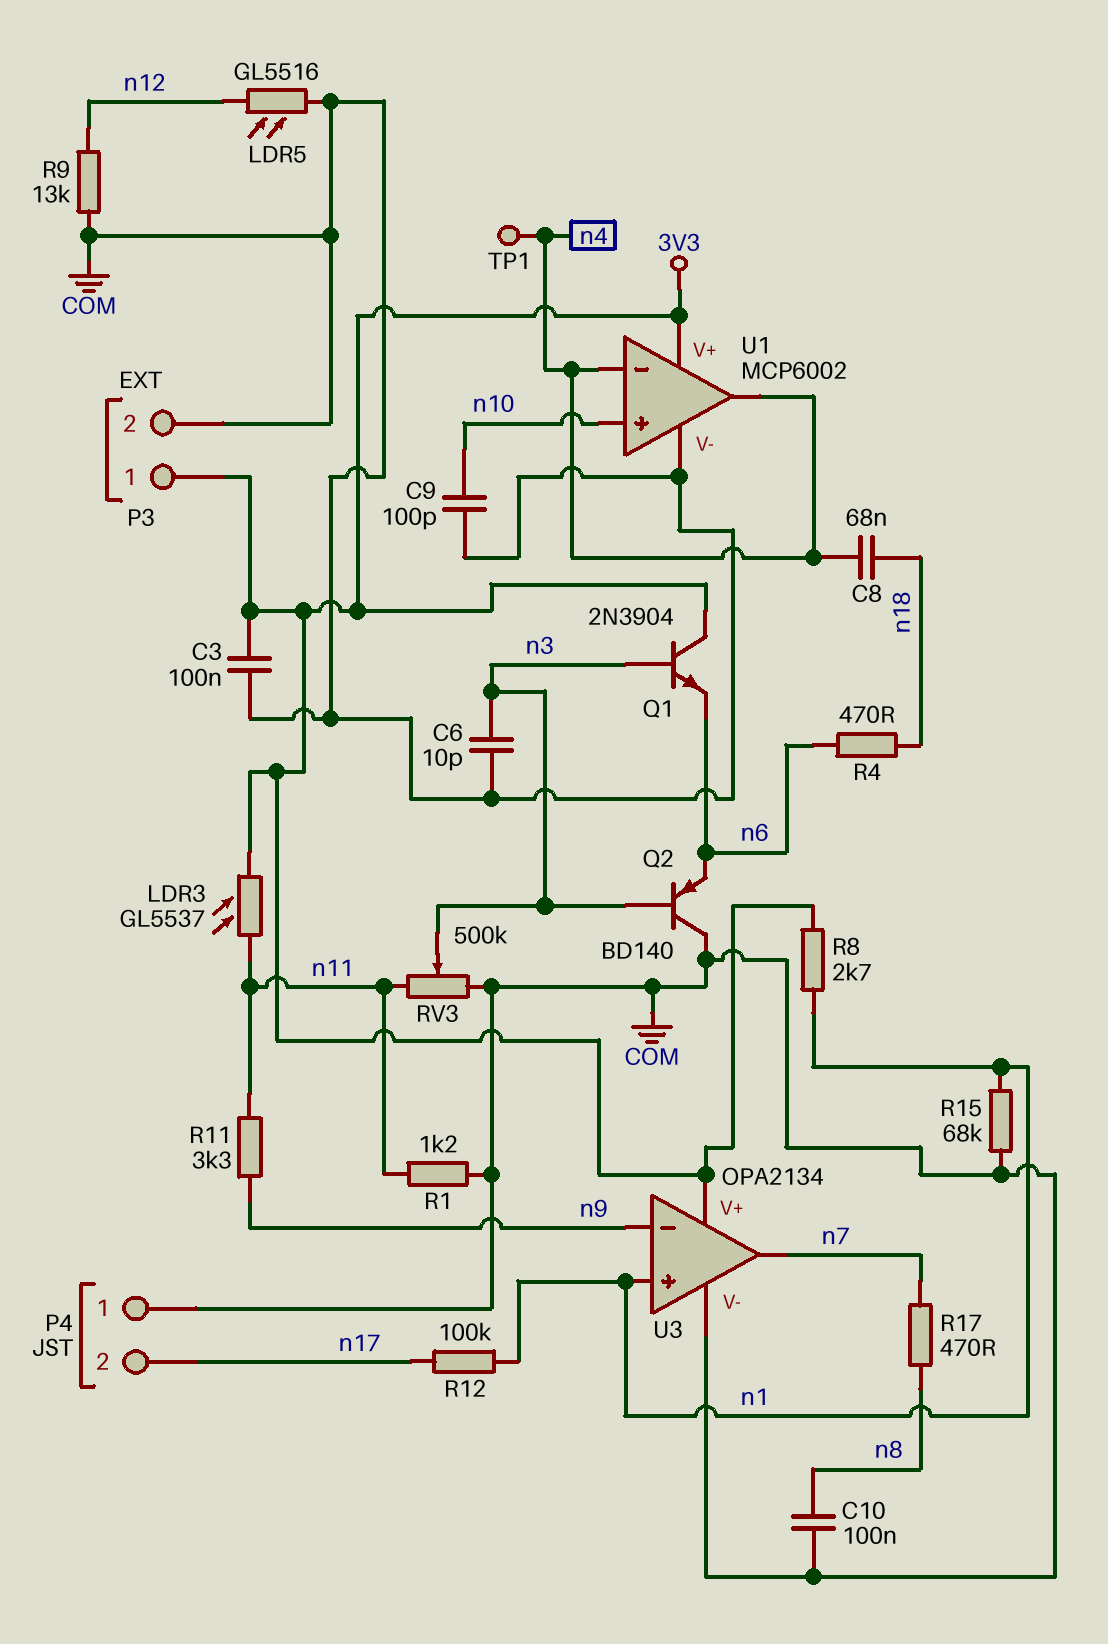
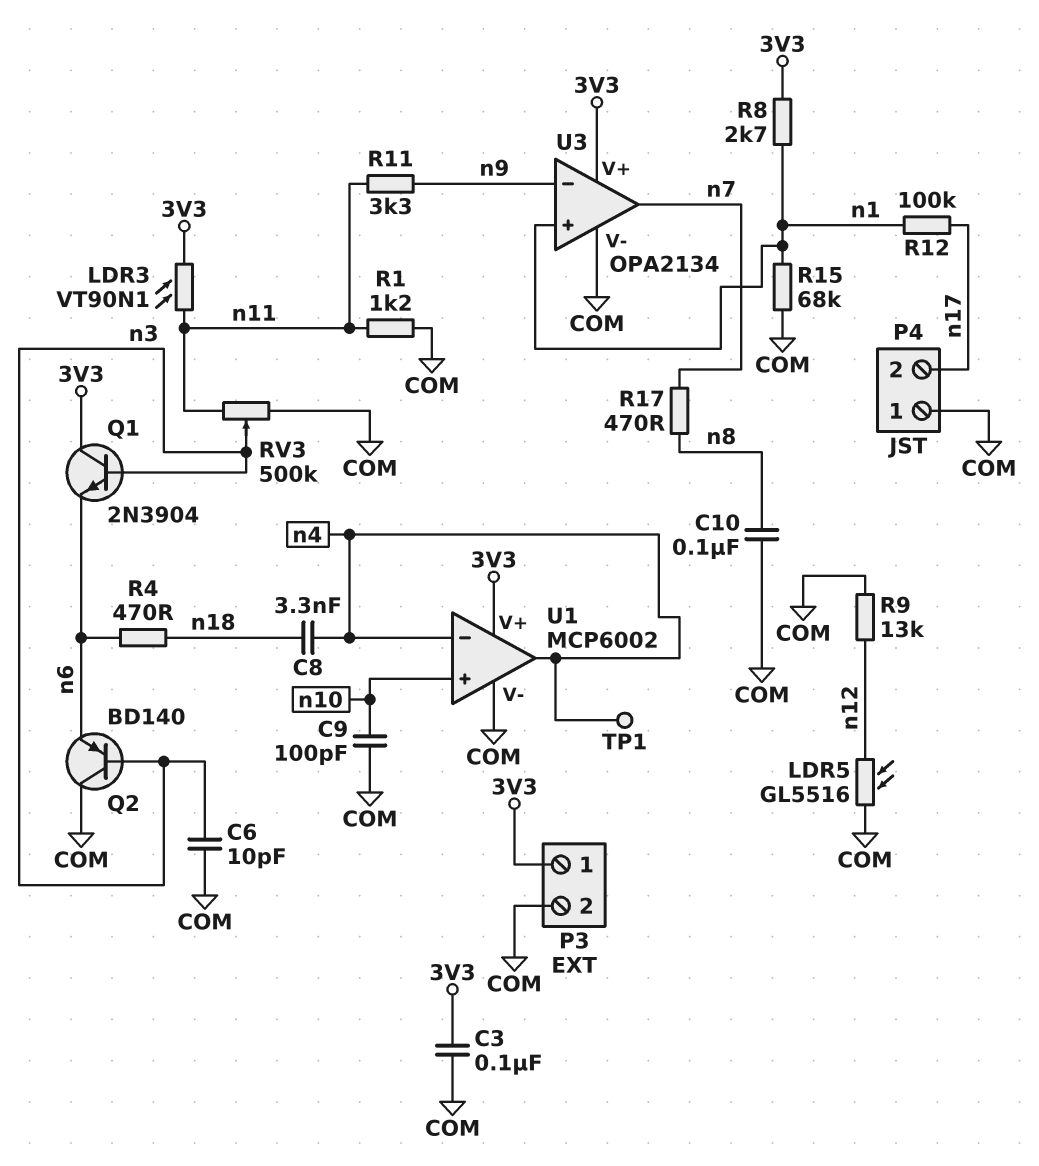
C8: 68nF (n4, n18) -> 3.3nF (n4, n18)
LDR3: GL5537 (3V3, n11) -> VT90N1 (3V3, n11)

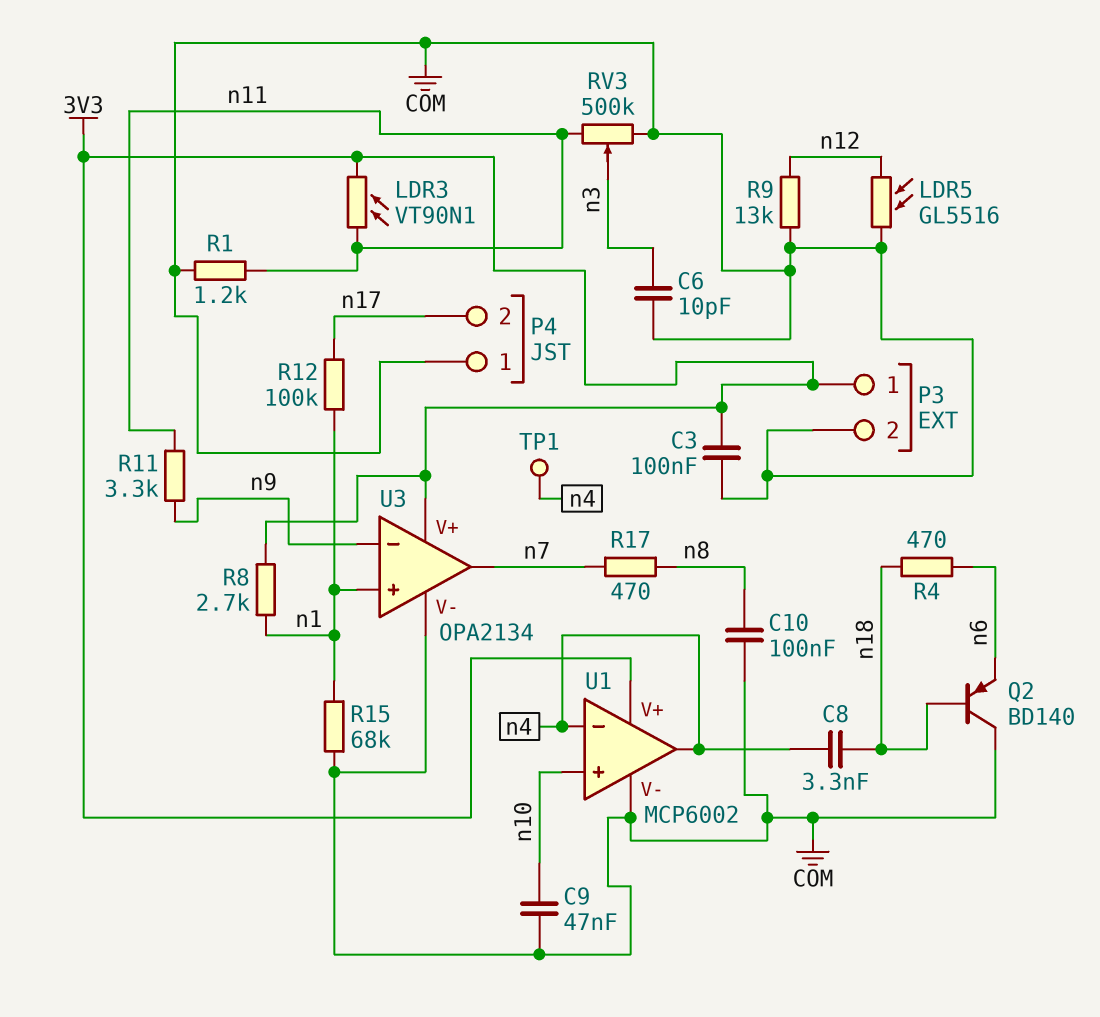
C9: 100pF (COM, n10) -> 47nF (COM, n10)
Q1: NPN 2N3904 (B n3, C 3V3, E n6) -> none
Q2: PNP BD140 (B n3, C COM, E n6) -> PNP BD140 (B n18, C COM, E n6)

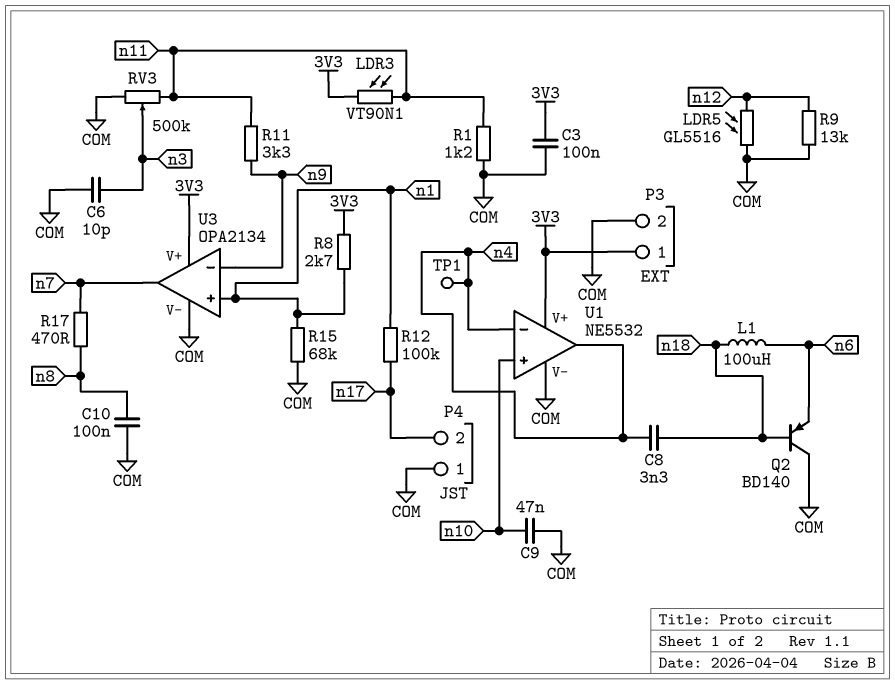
L1: none -> 100uH (n6, n18)
R4: 470 (n6, n18) -> none
U1: MCP6002 -> NE5532

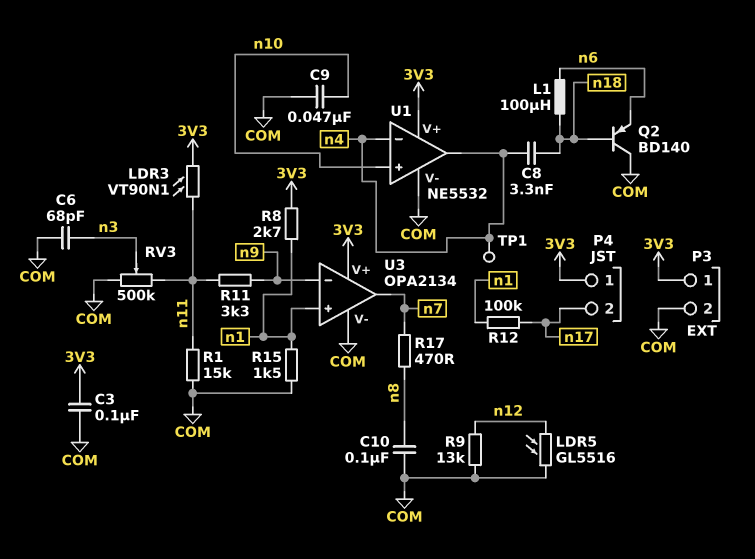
C6: 10pF (COM, n3) -> 68pF (COM, n3)
P4 pin 1: COM -> 3V3
R1: 1.2k (COM, n11) -> 15k (COM, n11)
R15: 68k (COM, n1) -> 1.5k (COM, n1)

